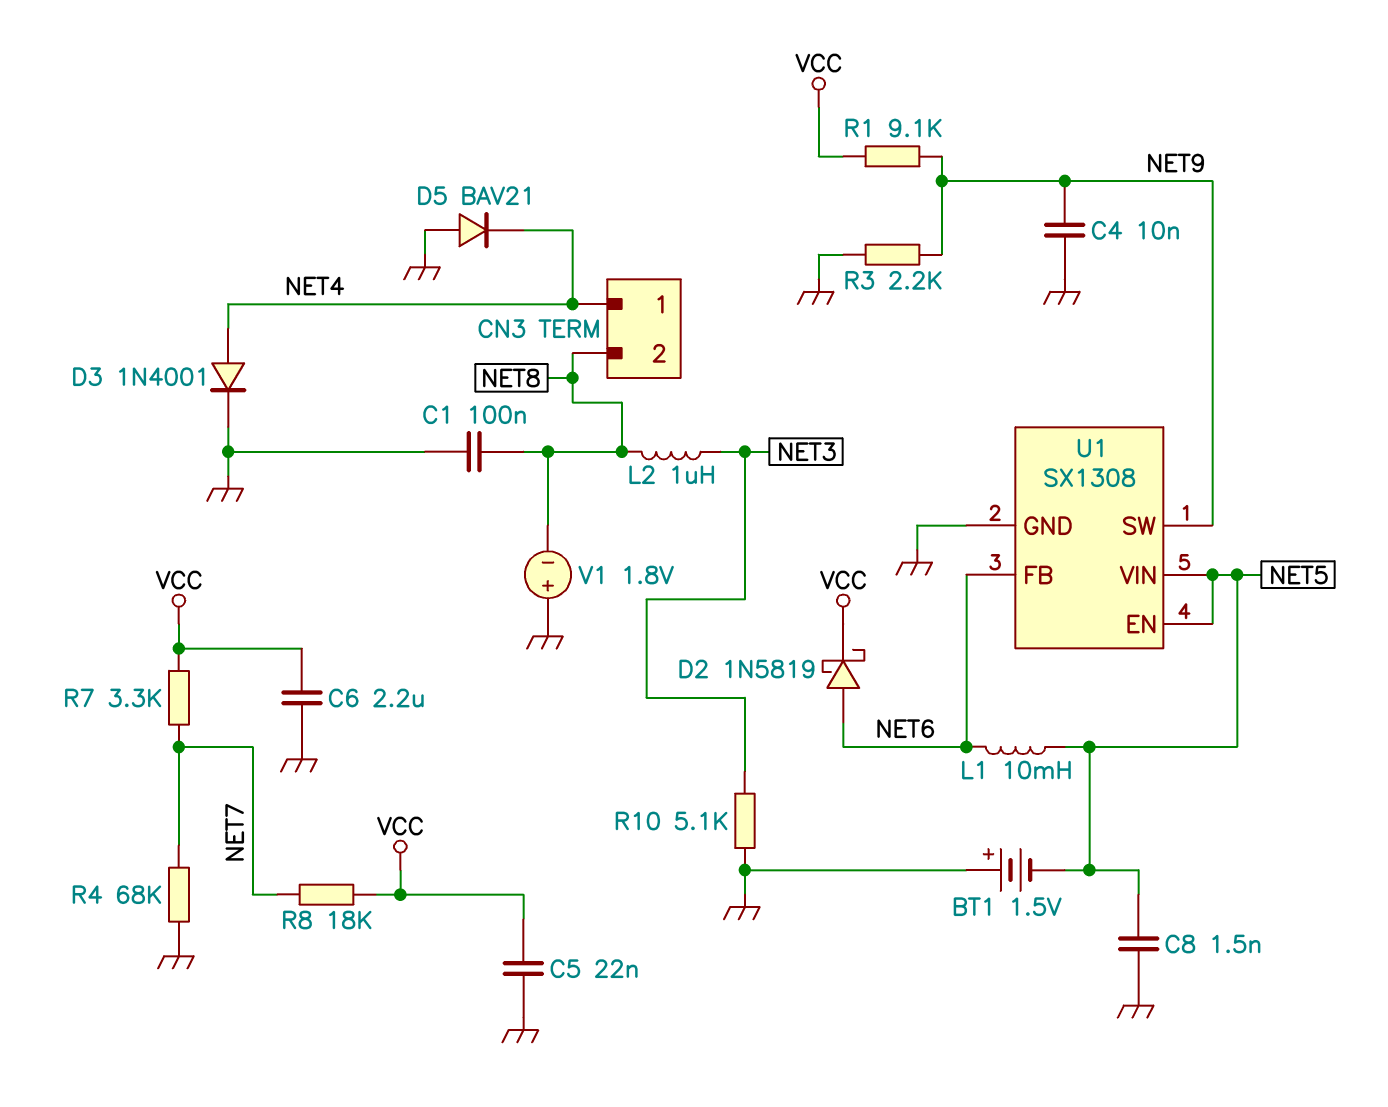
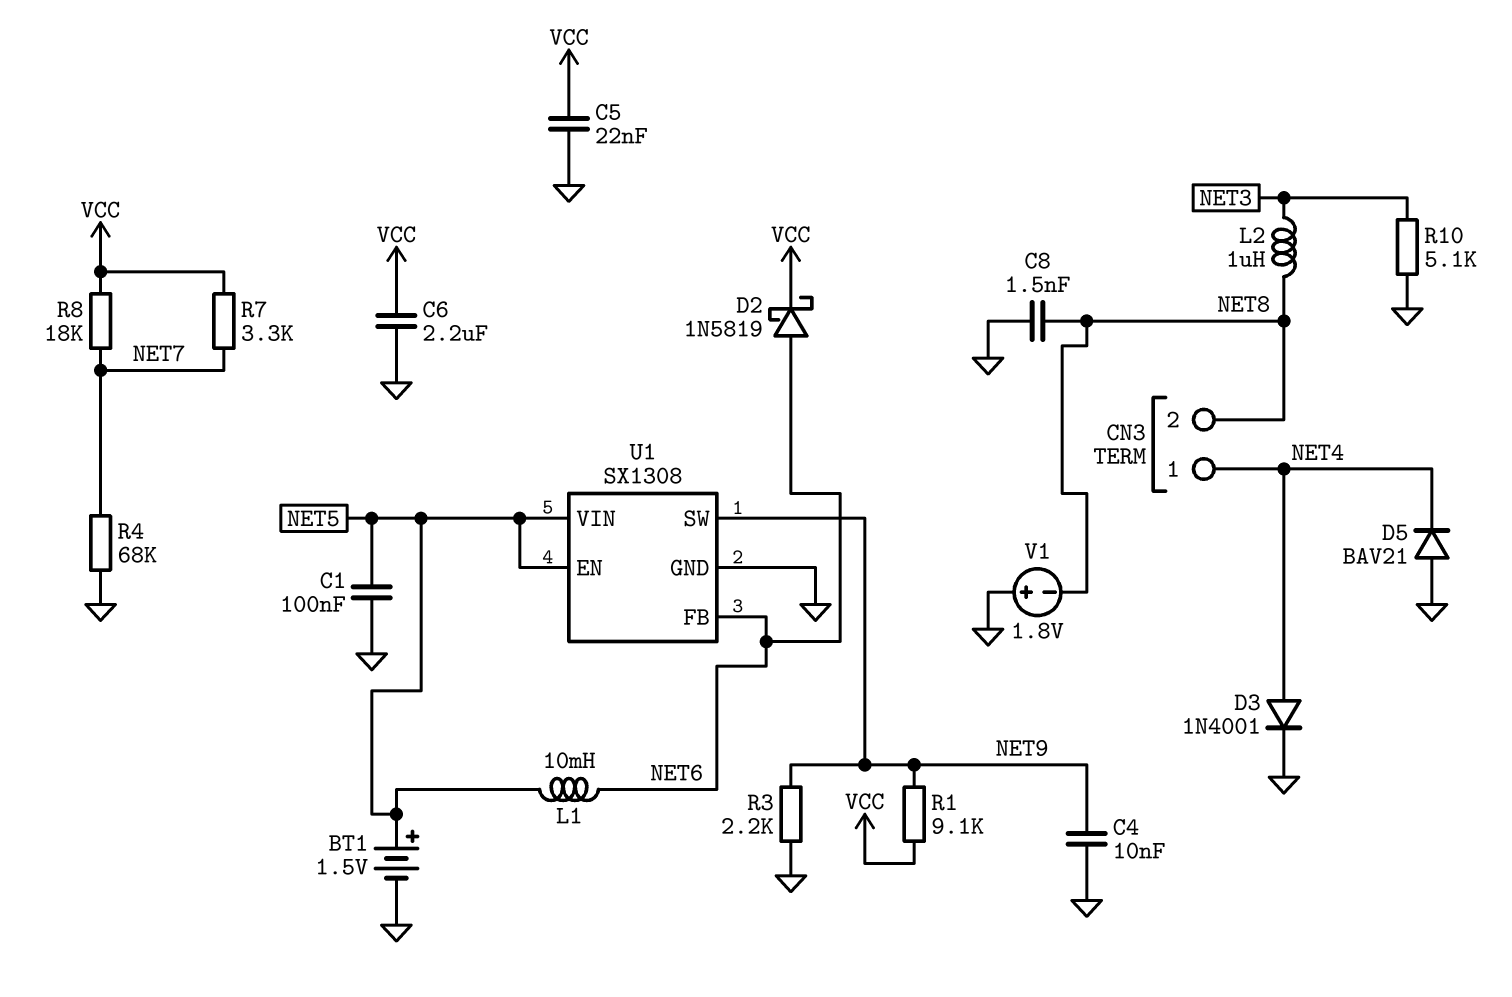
BT1: 1.5V (plus GND, minus NET5) -> 1.5V (plus NET5, minus GND)
C1: 100nF (GND, NET8) -> 100nF (GND, NET5)
C8: 1.5nF (GND, NET5) -> 1.5nF (GND, NET8)

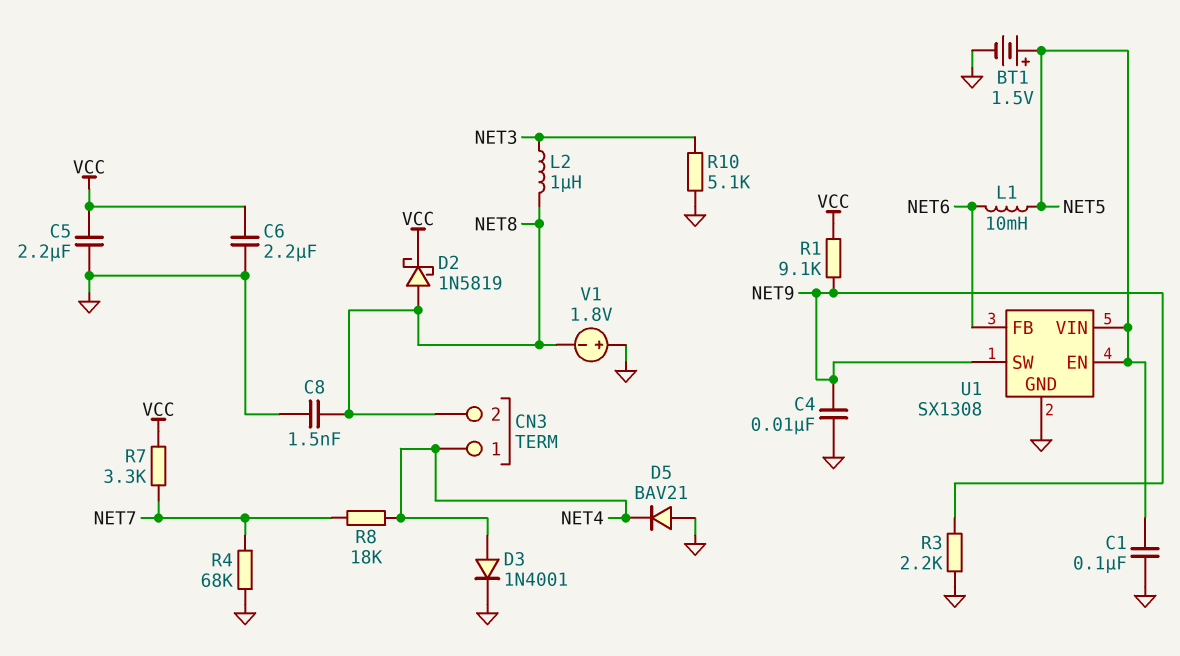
C5: 22nF (GND, VCC) -> 2.2uF (GND, VCC)
D2: schottky 1N5819 (A NET6, K VCC) -> schottky 1N5819 (A NET8, K VCC)
R8: 18k (NET7, VCC) -> 18k (NET4, NET7)

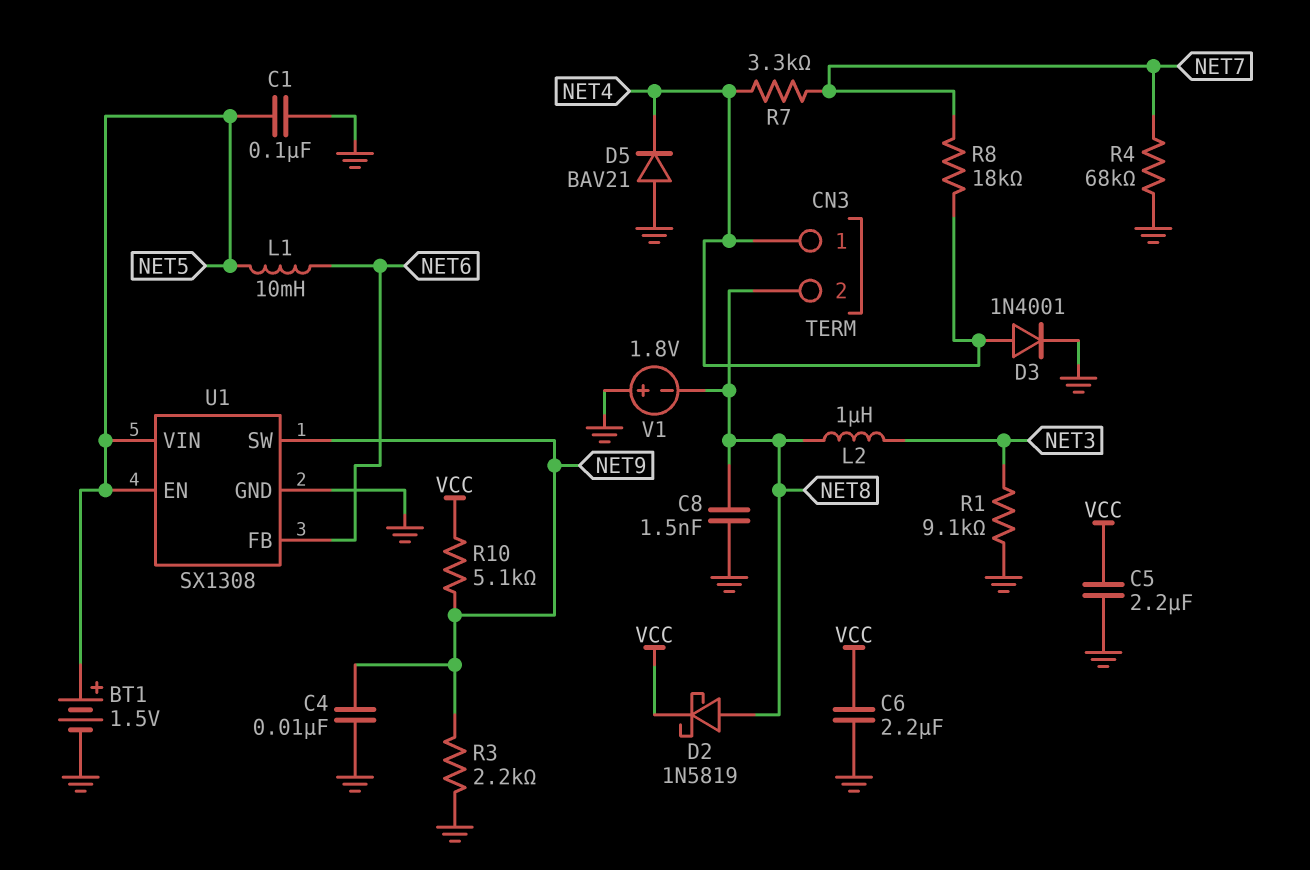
R1: 9.1k (NET9, VCC) -> 9.1k (GND, NET3)
R7: 3.3k (NET7, VCC) -> 3.3k (NET4, NET7)
R10: 5.1k (GND, NET3) -> 5.1k (NET9, VCC)

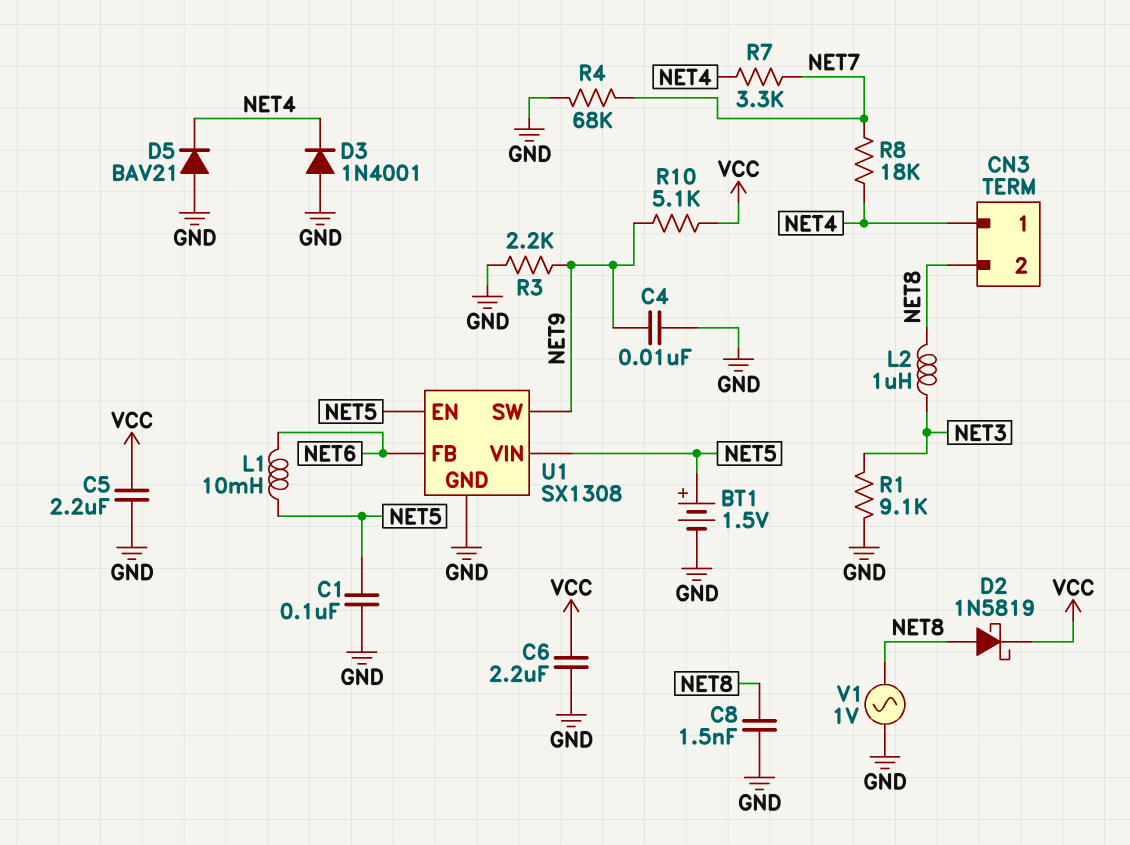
D3: diode 1N4001 (A NET4, K GND) -> diode 1N4001 (A GND, K NET4)
V1: 1.8V (plus GND, minus NET8) -> AC 1V (GND, NET8)

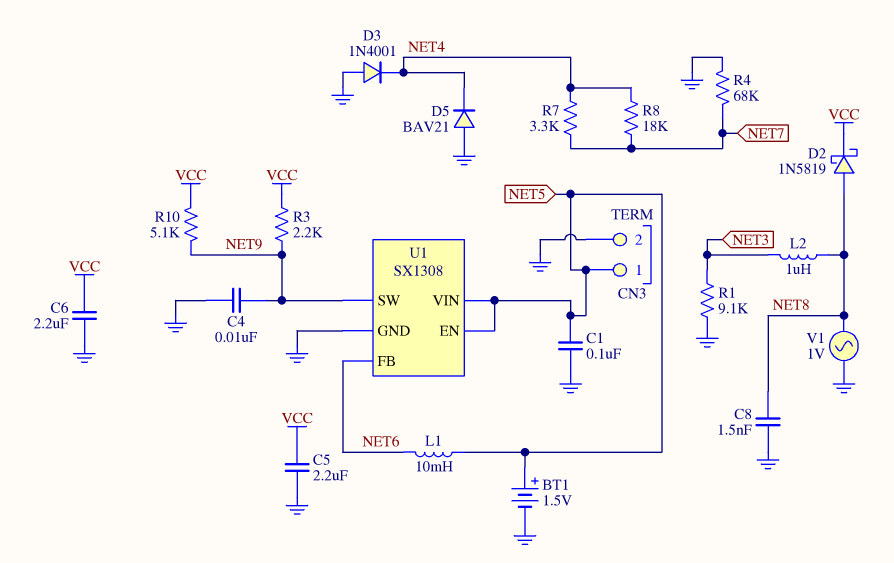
CN3 pin 1: NET4 -> NET5
CN3 pin 2: NET8 -> GND
R3: 2.2k (GND, NET9) -> 2.2k (NET9, VCC)

